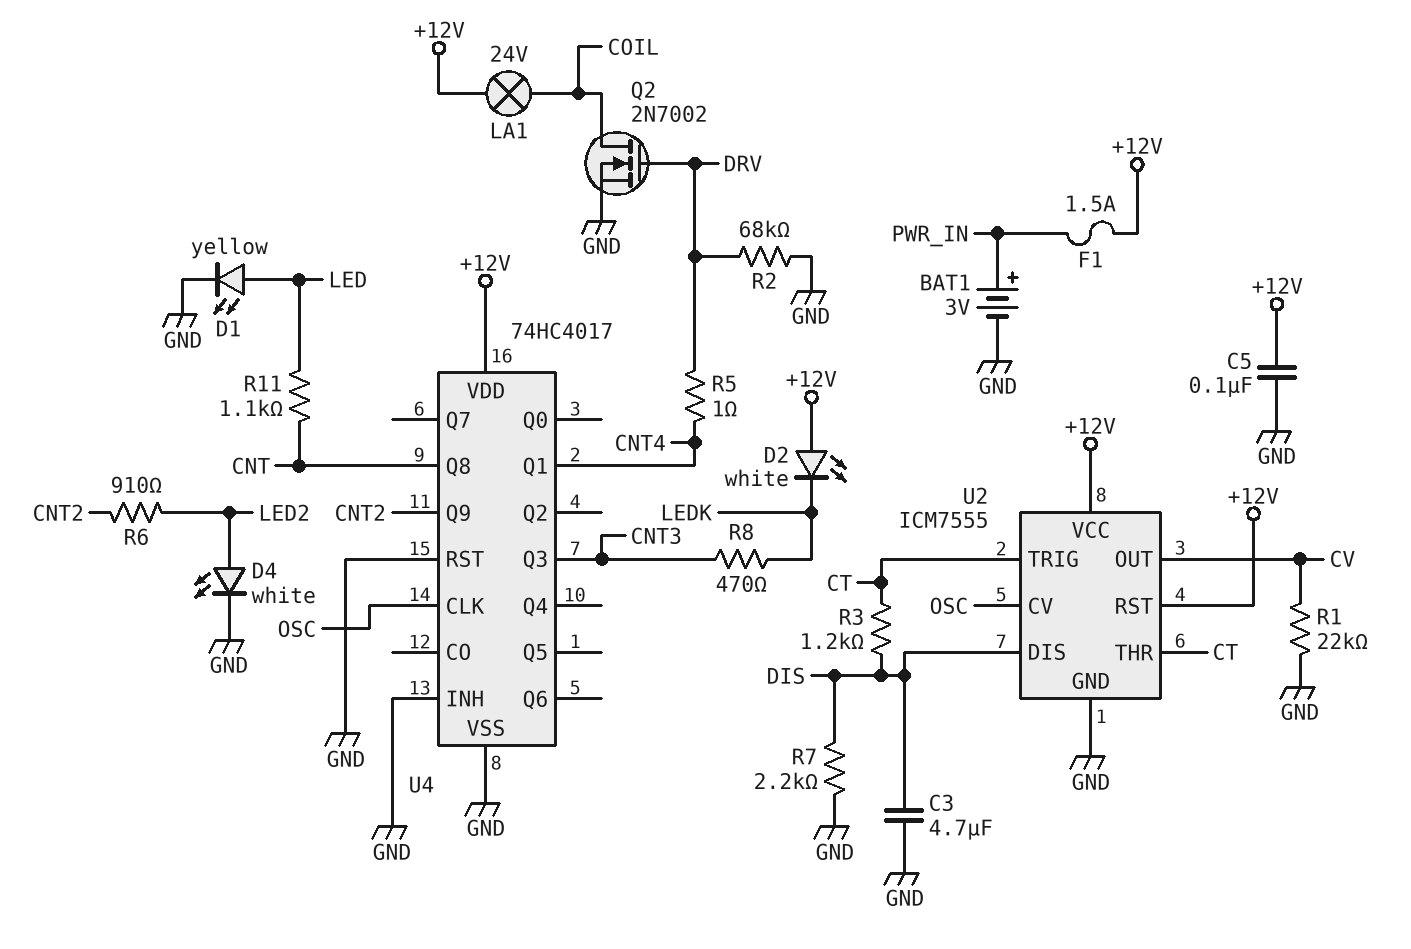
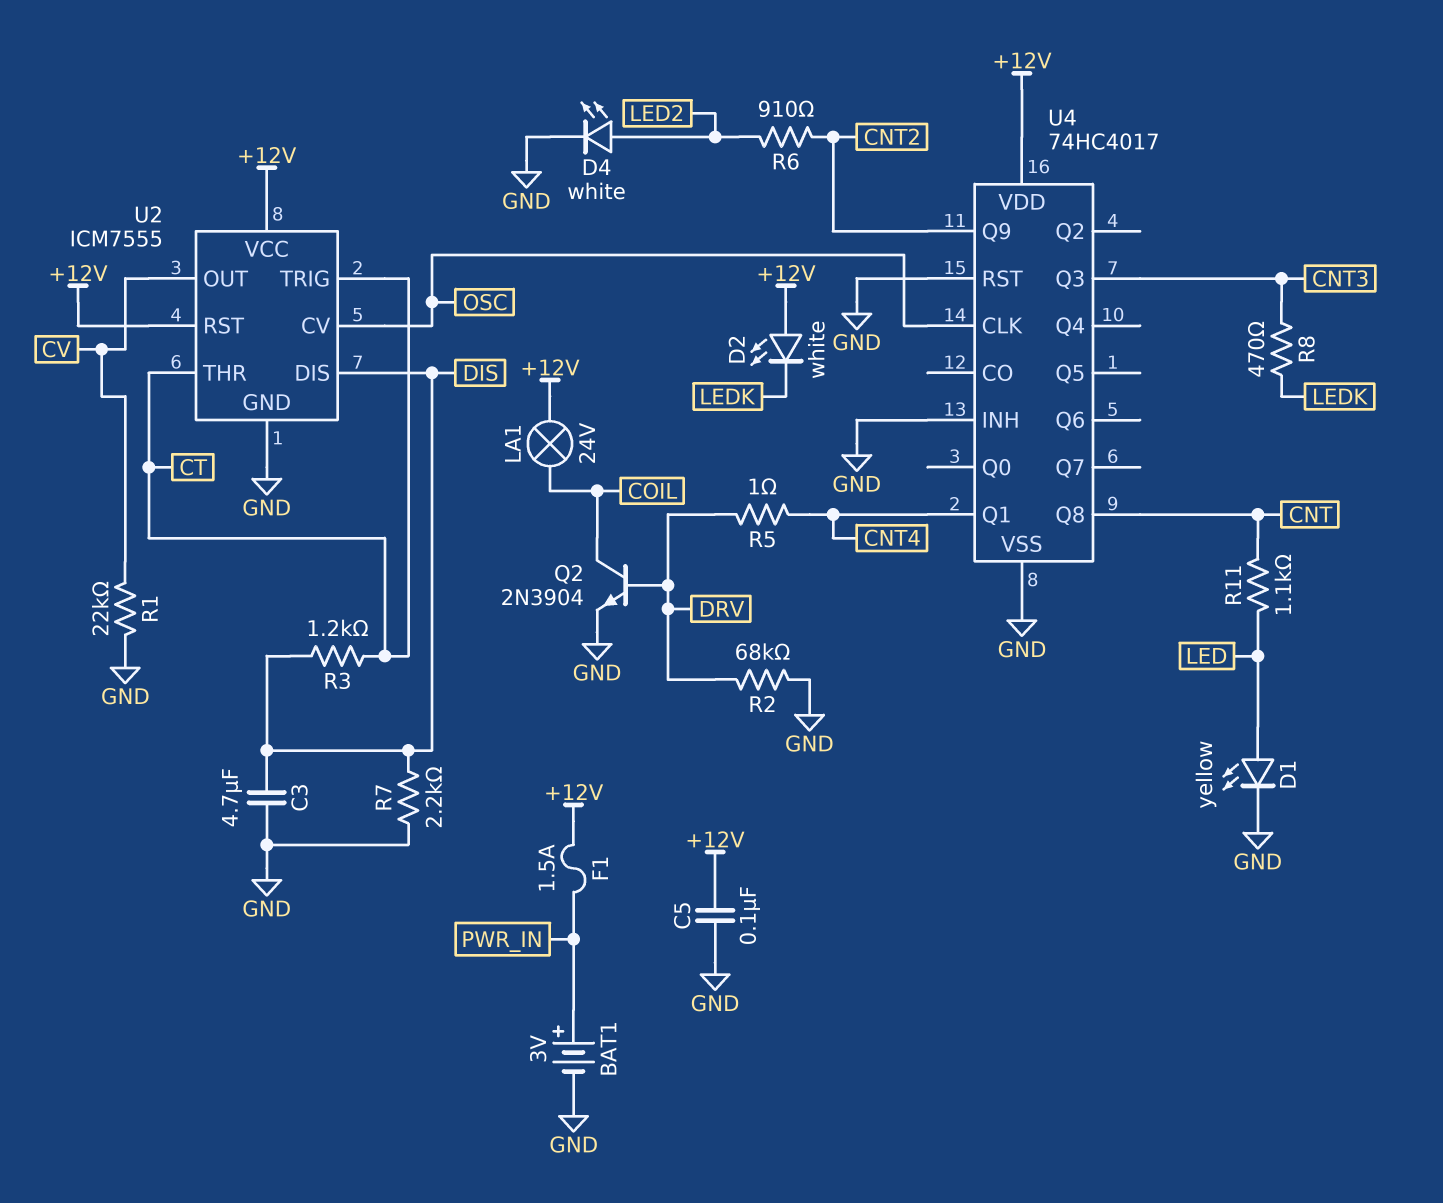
Q2: NMOS 2N7002 (G DRV, D COIL, S GND) -> NPN 2N3904 (B DRV, C COIL, E GND)

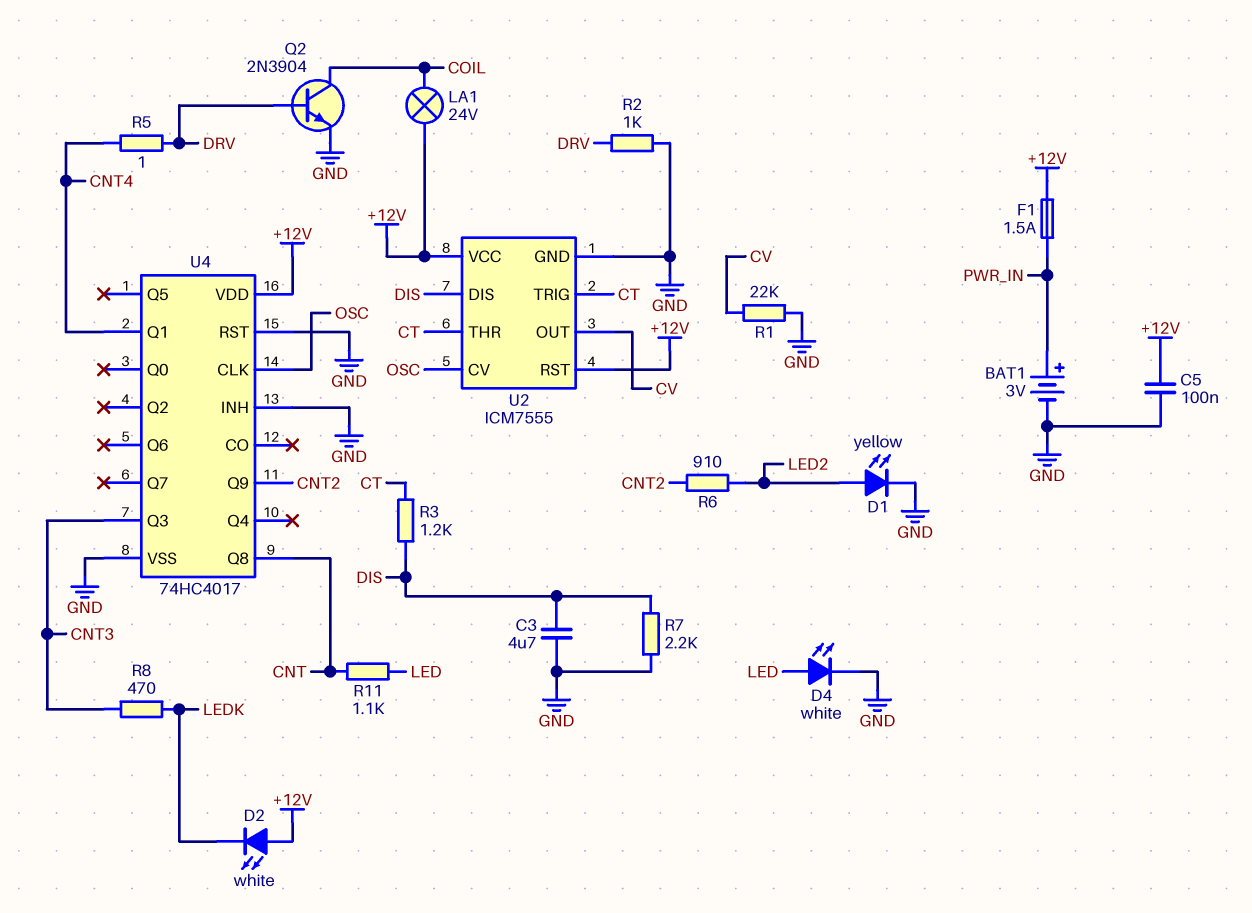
D1: LED yellow (A LED, K GND) -> LED yellow (A LED2, K GND)
D4: LED white (A LED2, K GND) -> LED white (A LED, K GND)
R2: 68k (DRV, GND) -> 1k (DRV, GND)

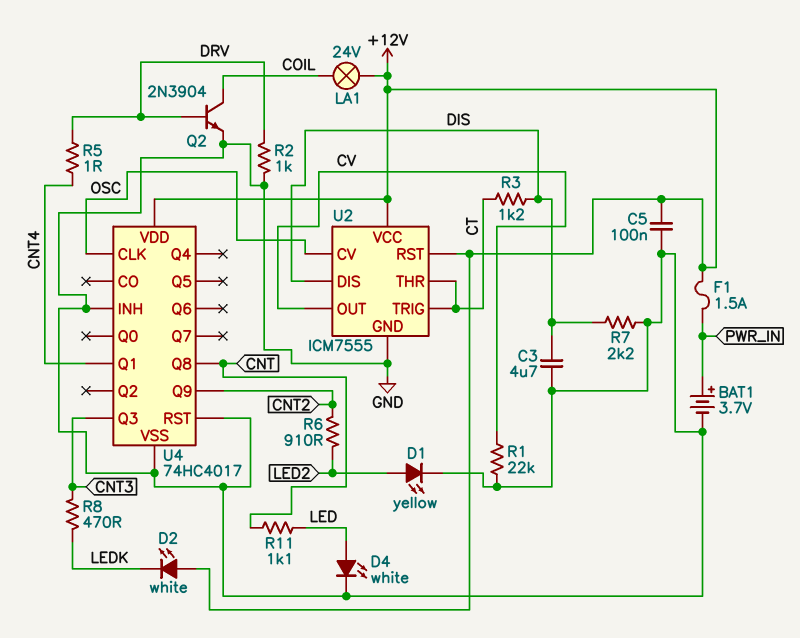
BAT1: 3V (plus PWR_IN, minus GND) -> 3.7V (plus PWR_IN, minus GND)

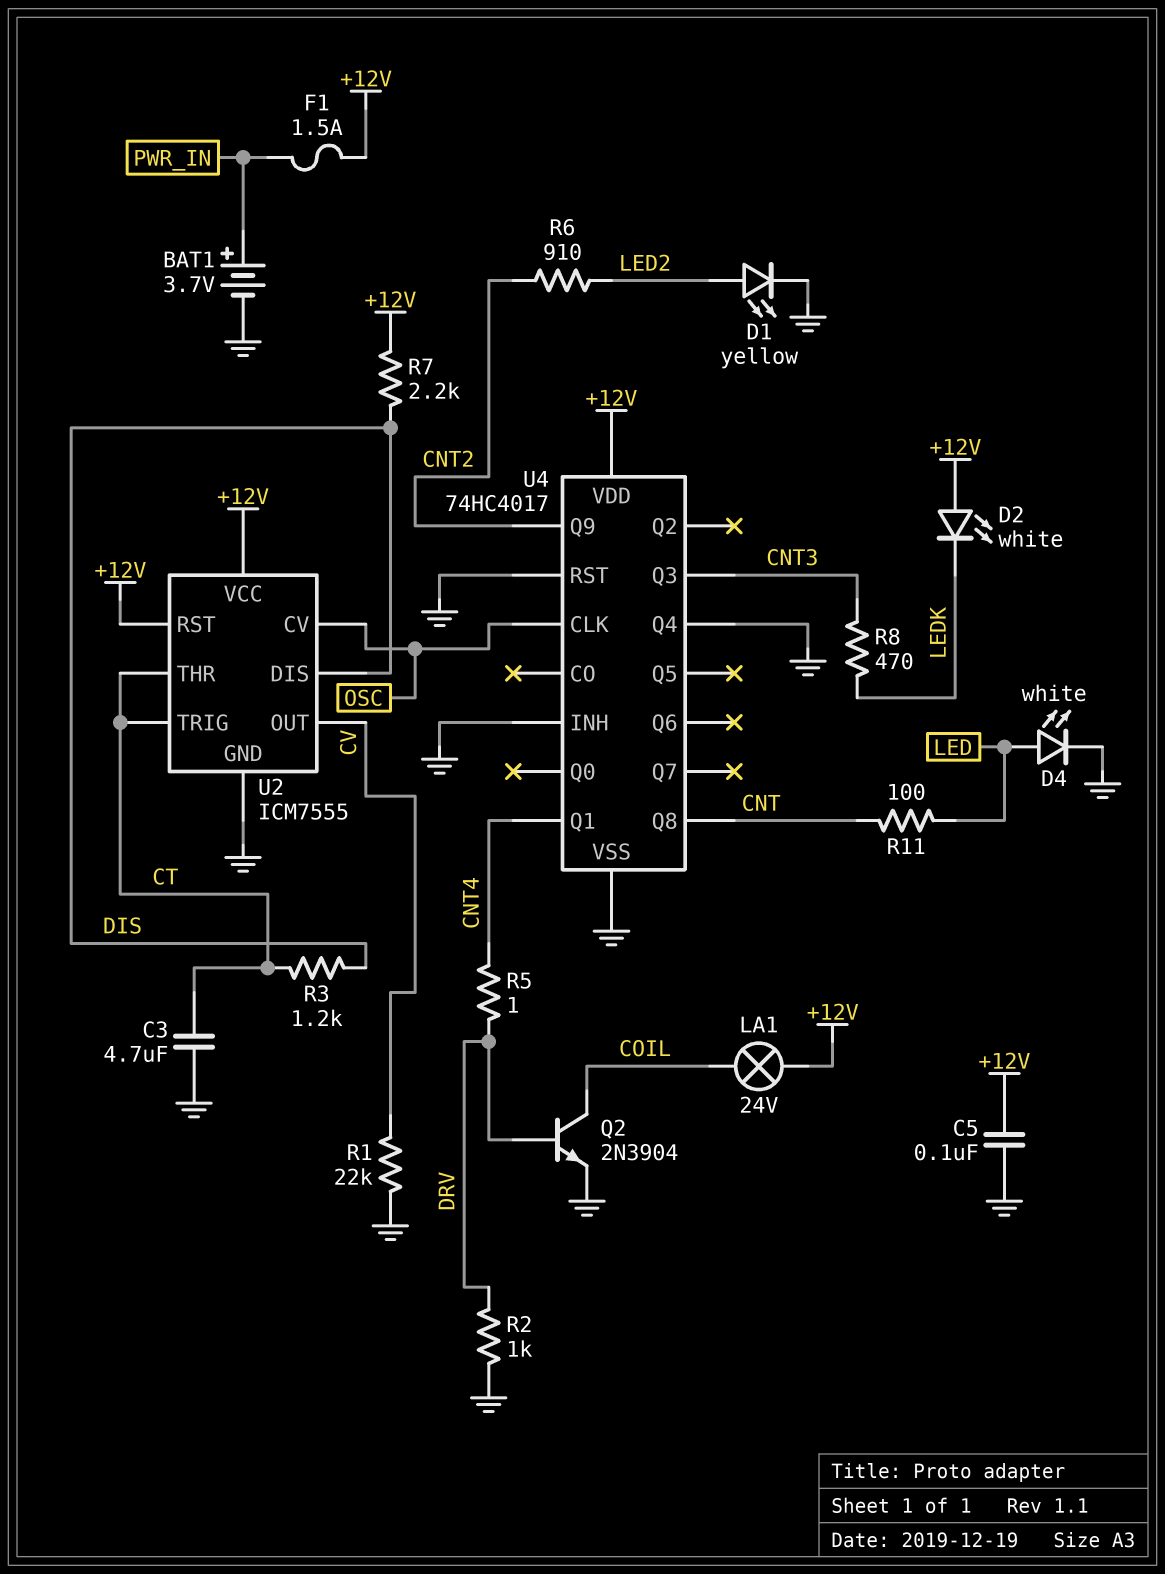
C3: 4.7uF (DIS, GND) -> 4.7uF (CT, GND)
R7: 2.2k (DIS, GND) -> 2.2k (+12V, DIS)
R11: 1.1k (CNT, LED) -> 100 (CNT, LED)
U4 pin Q4: none -> GND

